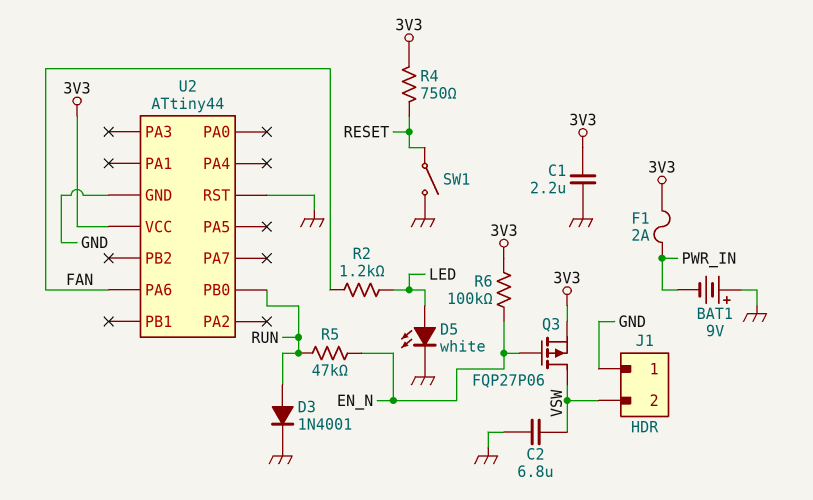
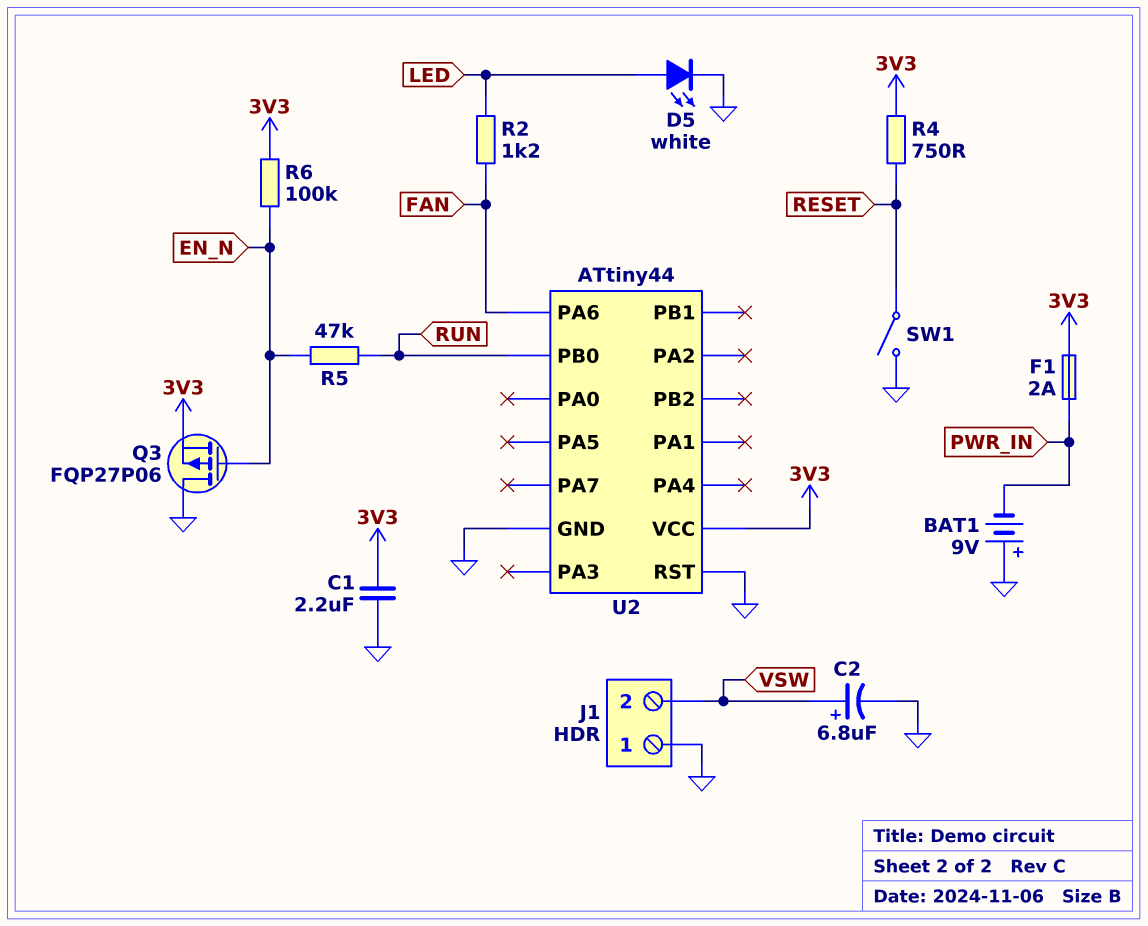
C2: 6.8uF (GND, VSW) -> 6.8uF (plus VSW, minus GND)
D3: diode 1N4001 (A RUN, K GND) -> none
Q3: PMOS FQP27P06 (G EN_N, D VSW, S 3V3) -> PMOS FQP27P06 (G EN_N, D GND, S 3V3)

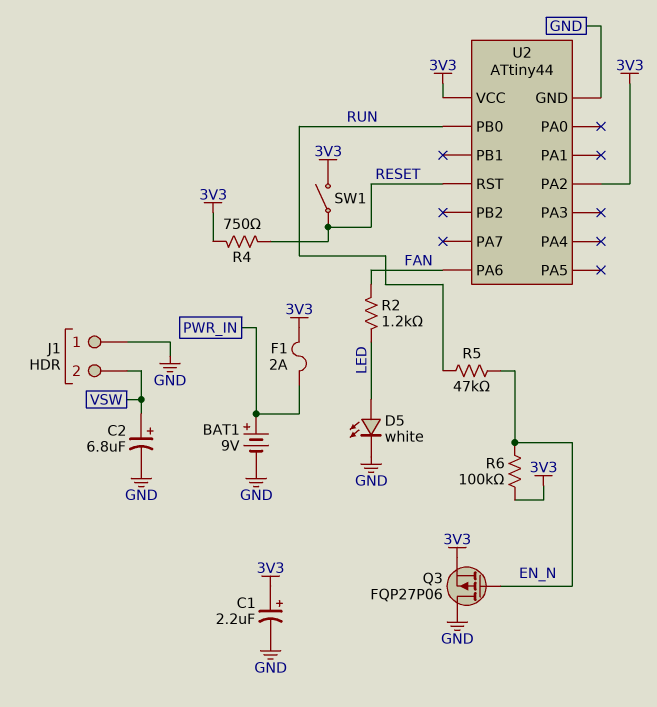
BAT1: 9V (plus GND, minus PWR_IN) -> 9V (plus PWR_IN, minus GND)
C1: 2.2uF (3V3, GND) -> 2.2uF (plus 3V3, minus GND)
SW1: switch (GND, RESET) -> switch (3V3, RESET)
U2 pin PA2: none -> 3V3
U2 pin RST: GND -> RESET

